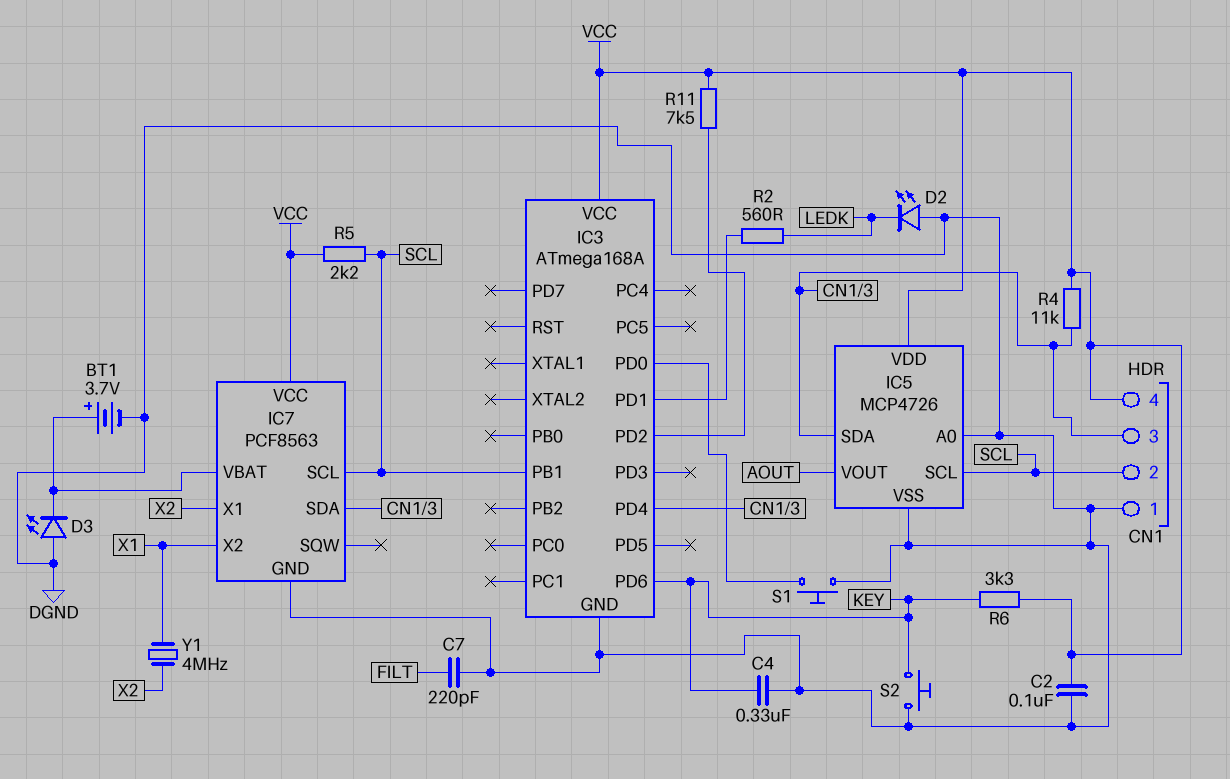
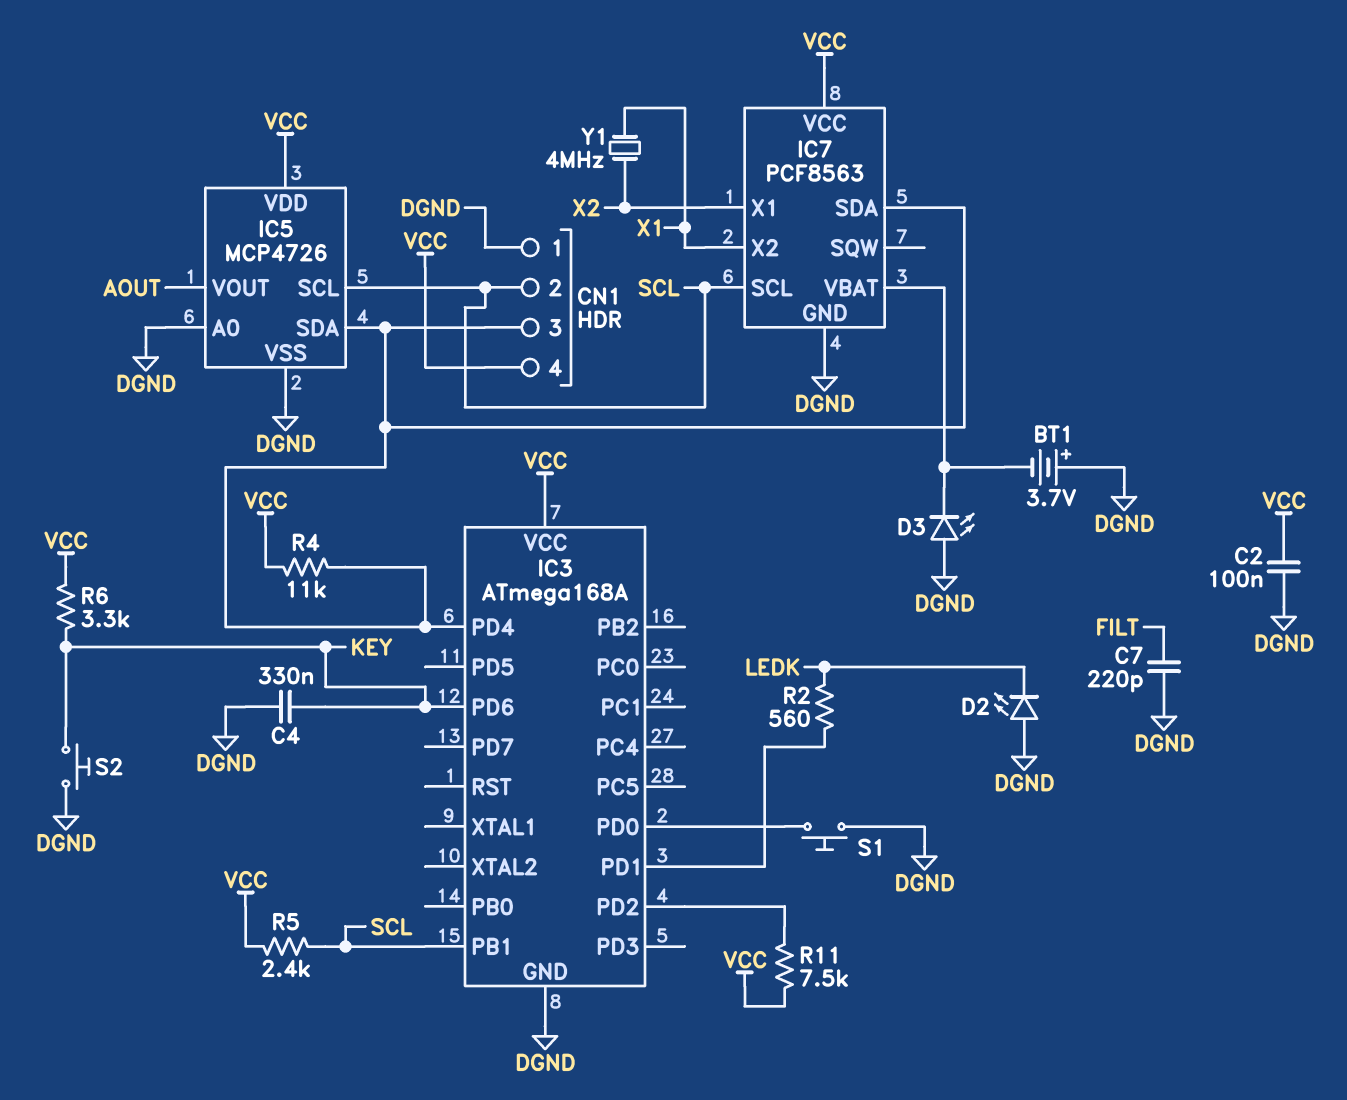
BT1: 3.7V (plus IC7/VBAT, minus DGND) -> 3.7V (plus DGND, minus IC7/VBAT)
R5: 2.2k (SCL, VCC) -> 2.4k (SCL, VCC)

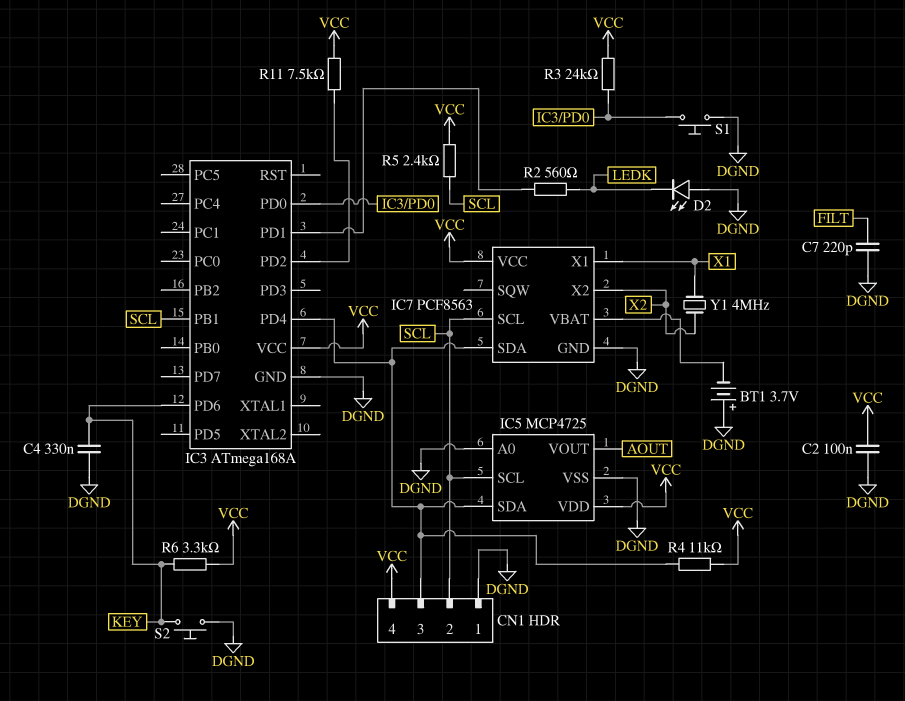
D3: LED (A DGND, K IC7/VBAT) -> none
IC5: MCP4726 -> MCP4725
IC7 pin X1: X2 -> X1
IC7 pin X2: X1 -> X2
R3: none -> 24k (IC3/PD0, VCC)

